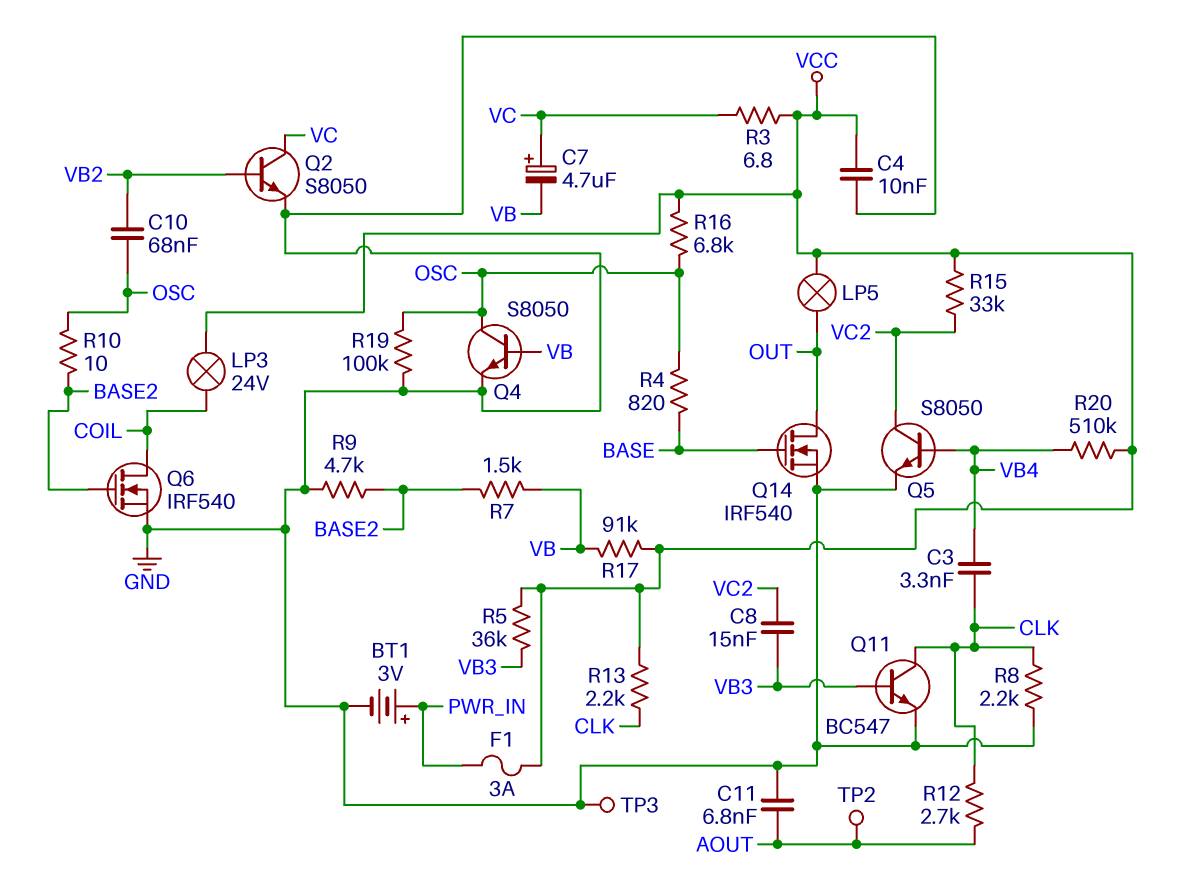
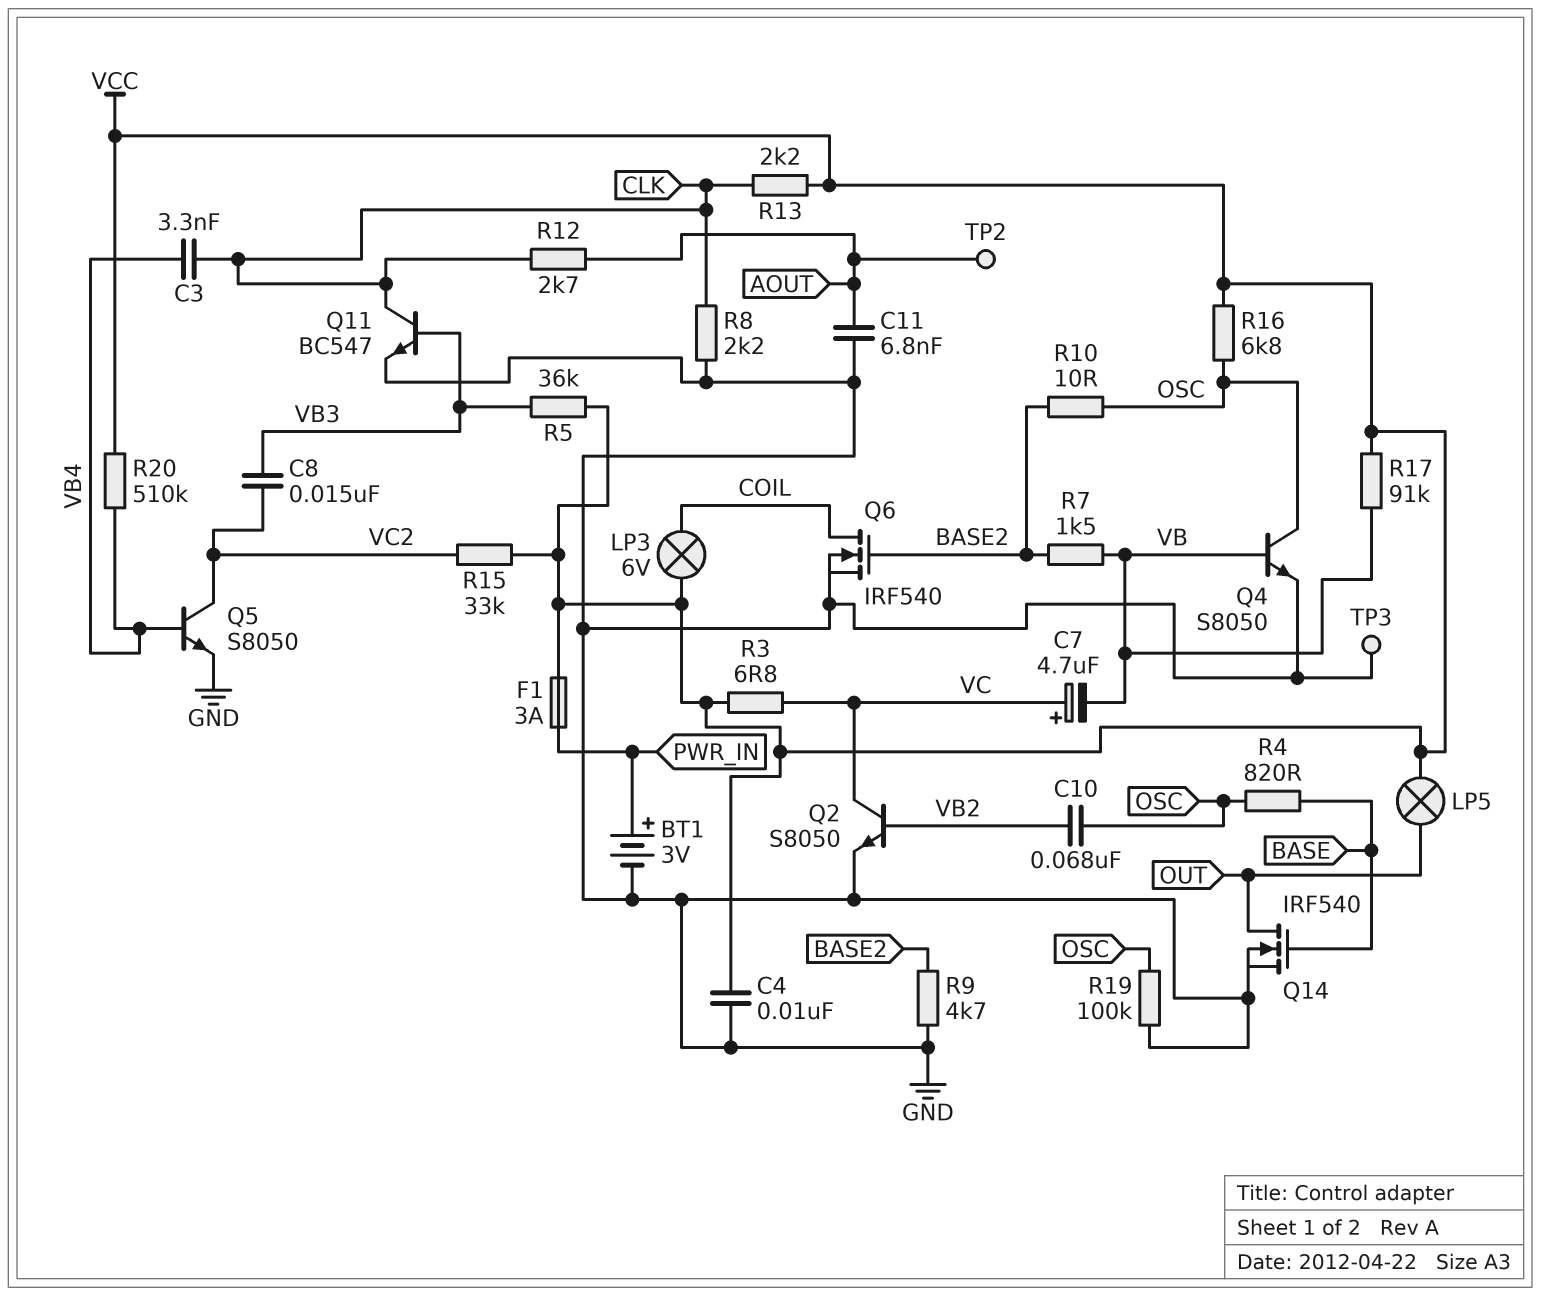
LP3: lamp 24V (COIL, VCC) -> lamp 6V (COIL, VCC)

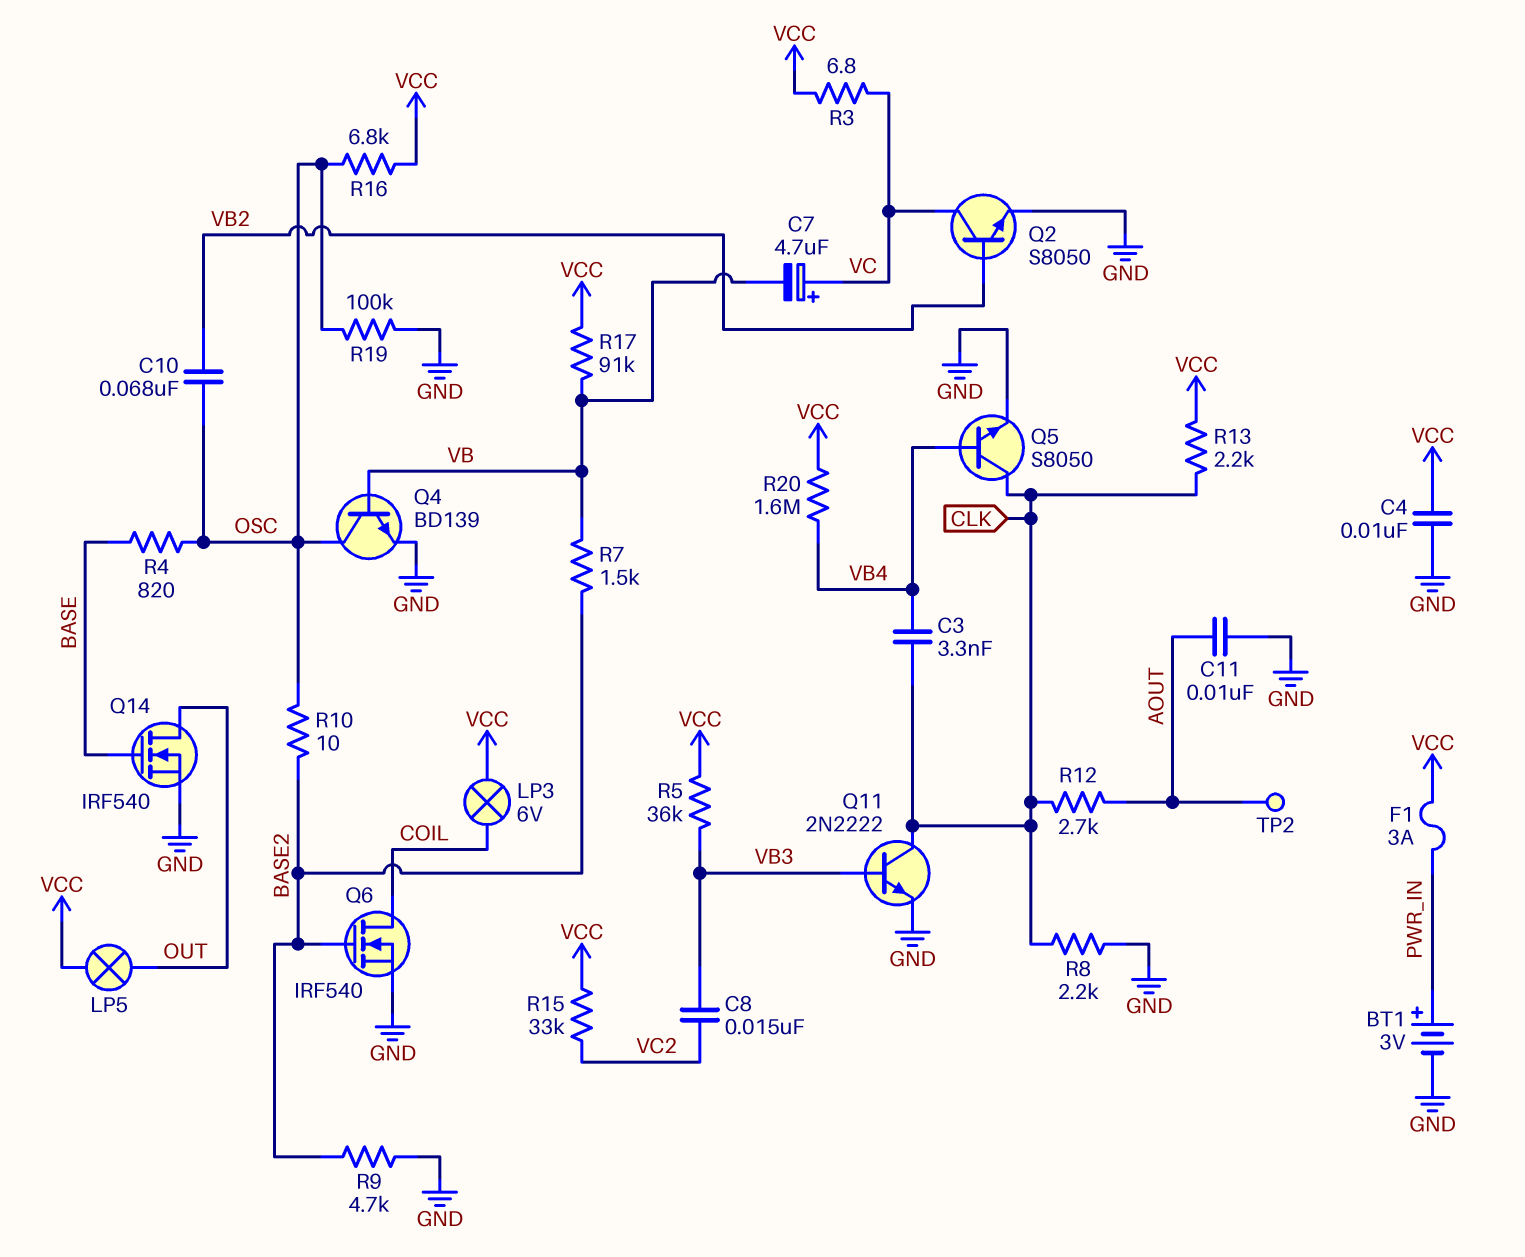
C11: 6.8nF (AOUT, GND) -> 10nF (AOUT, GND)
Q4: NPN S8050 (B VB, C OSC, E GND) -> NPN BD139 (B VB, C OSC, E GND)
Q5: NPN S8050 (B VB4, C VC2, E GND) -> NPN S8050 (B VB4, C CLK, E GND)
Q11: NPN BC547 (B VB3, C CLK, E GND) -> NPN 2N2222 (B VB3, C CLK, E GND)
R20: 510k (VB4, VCC) -> 1.6M (VB4, VCC)
TP3: test point (GND) -> none

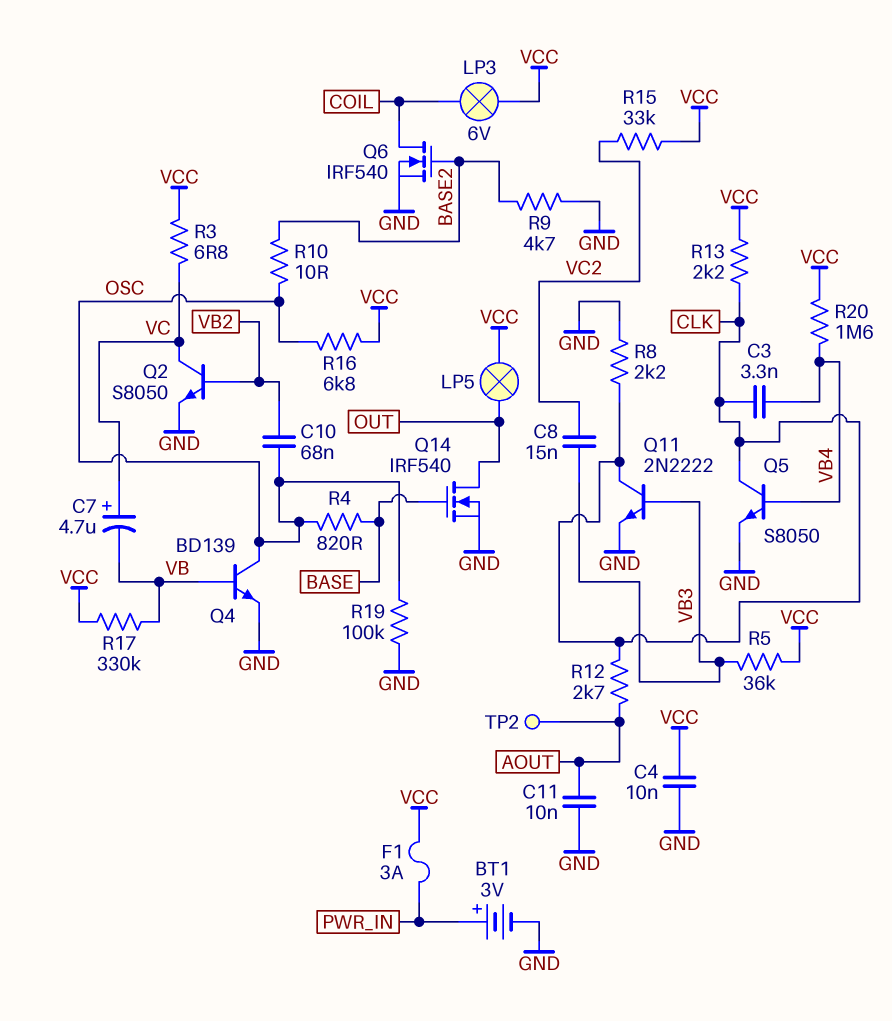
R7: 1.5k (BASE2, VB) -> none
R17: 91k (VB, VCC) -> 330k (VB, VCC)

